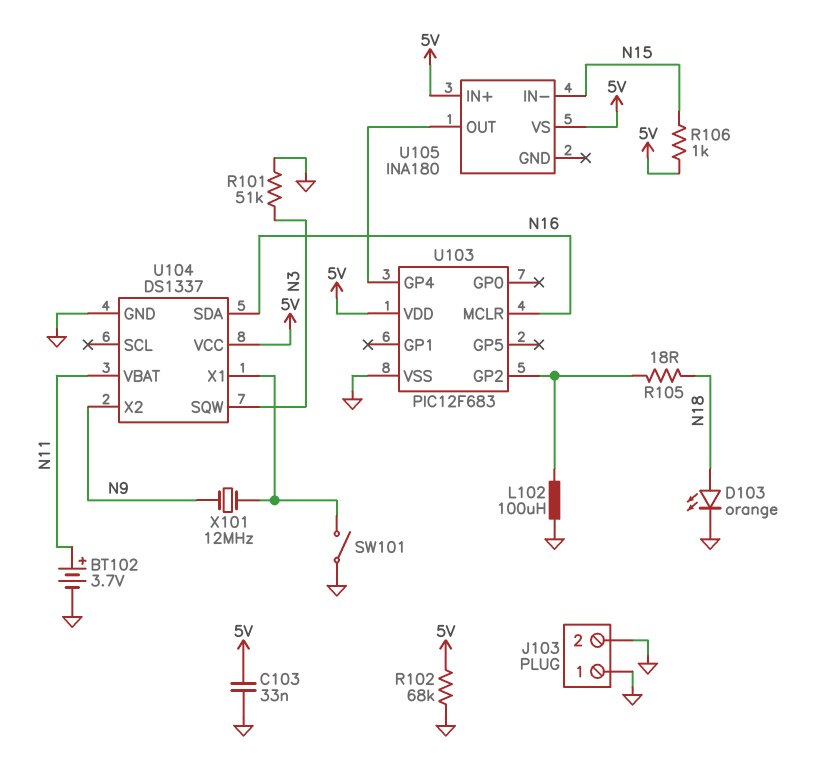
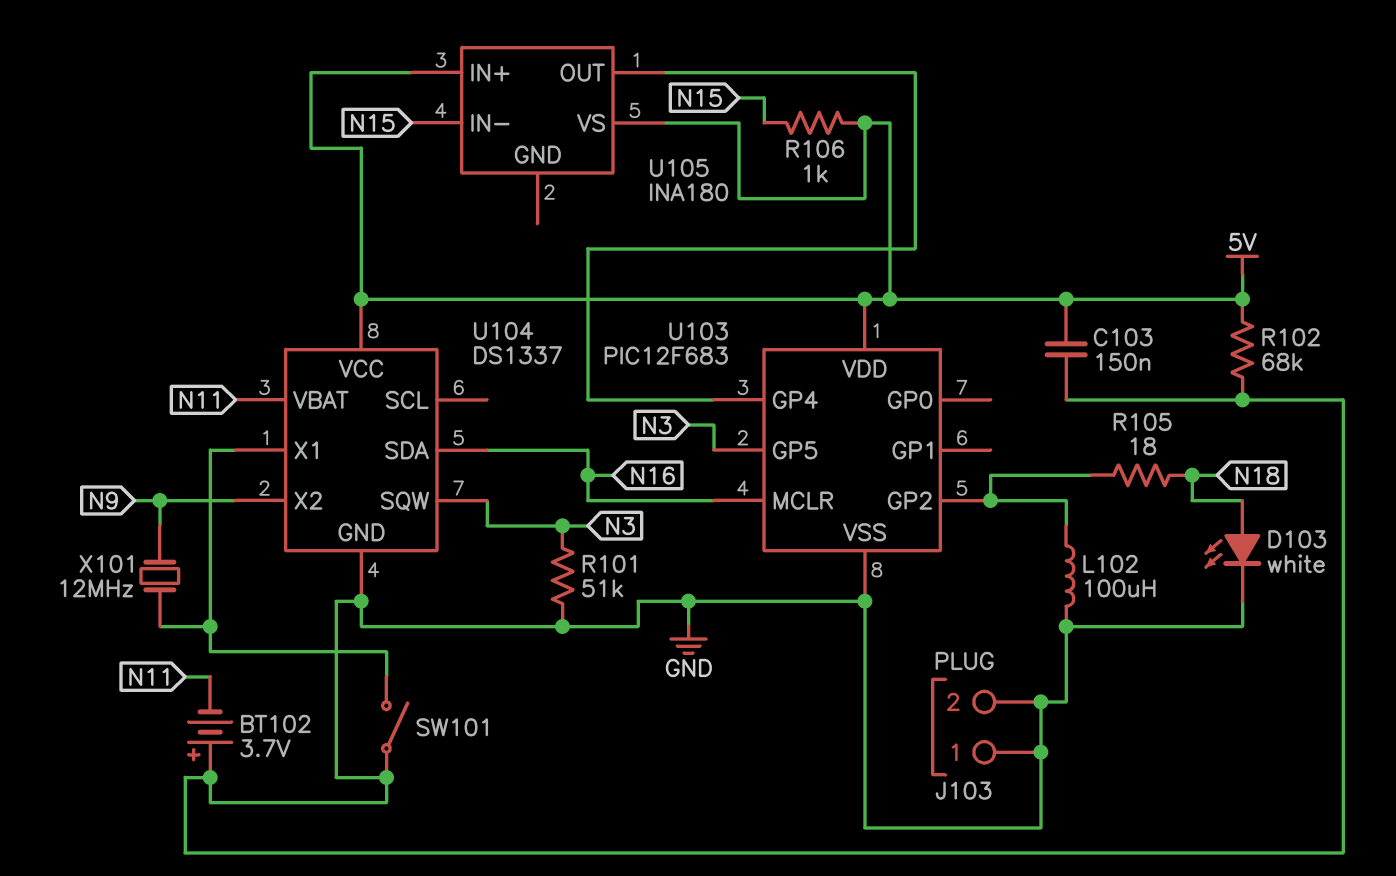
BT102: 3.7V (plus N11, minus GND) -> 3.7V (plus GND, minus N11)
C103: 33nF (5V, GND) -> 150nF (5V, GND)
D103: LED orange (A N18, K GND) -> LED white (A N18, K GND)
U103 pin GP5: none -> N3

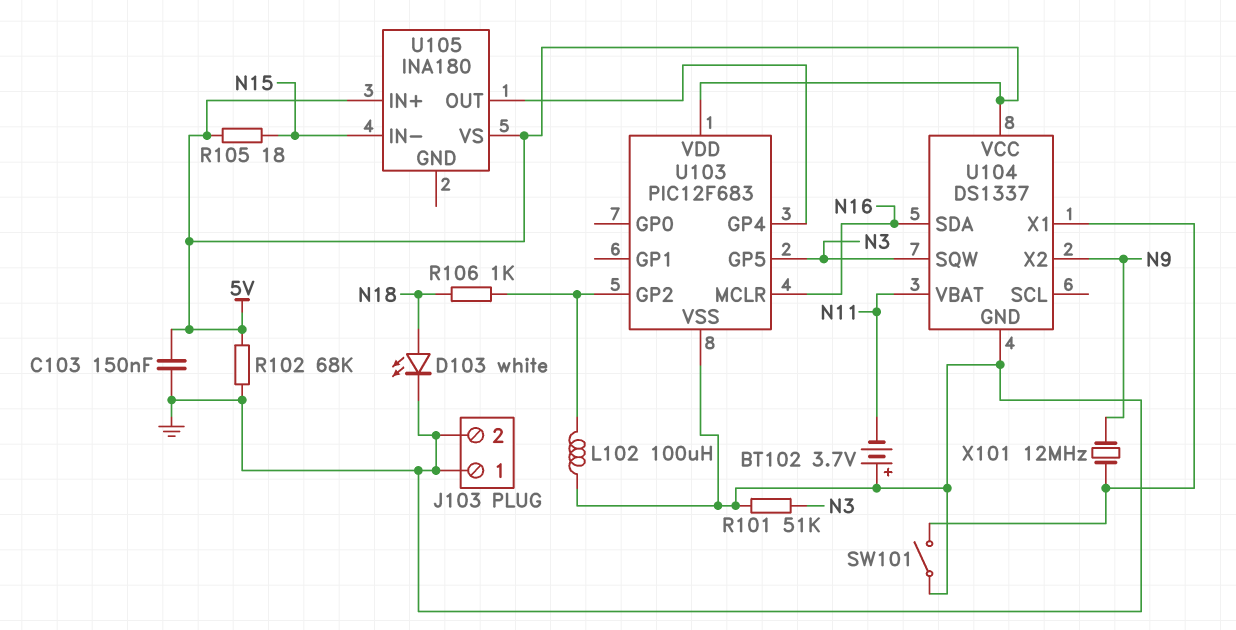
R105: 18 (N18, U103/GP2) -> 18 (5V, N15)
R106: 1k (5V, N15) -> 1k (N18, U103/GP2)

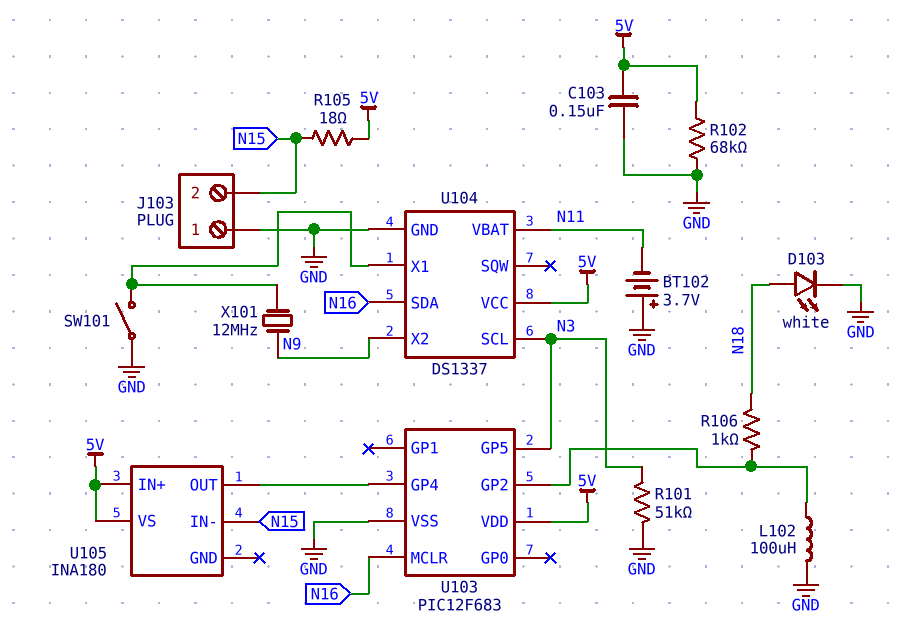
J103 pin 2: GND -> N15
U104 pin SCL: none -> N3
U104 pin SQW: N3 -> none

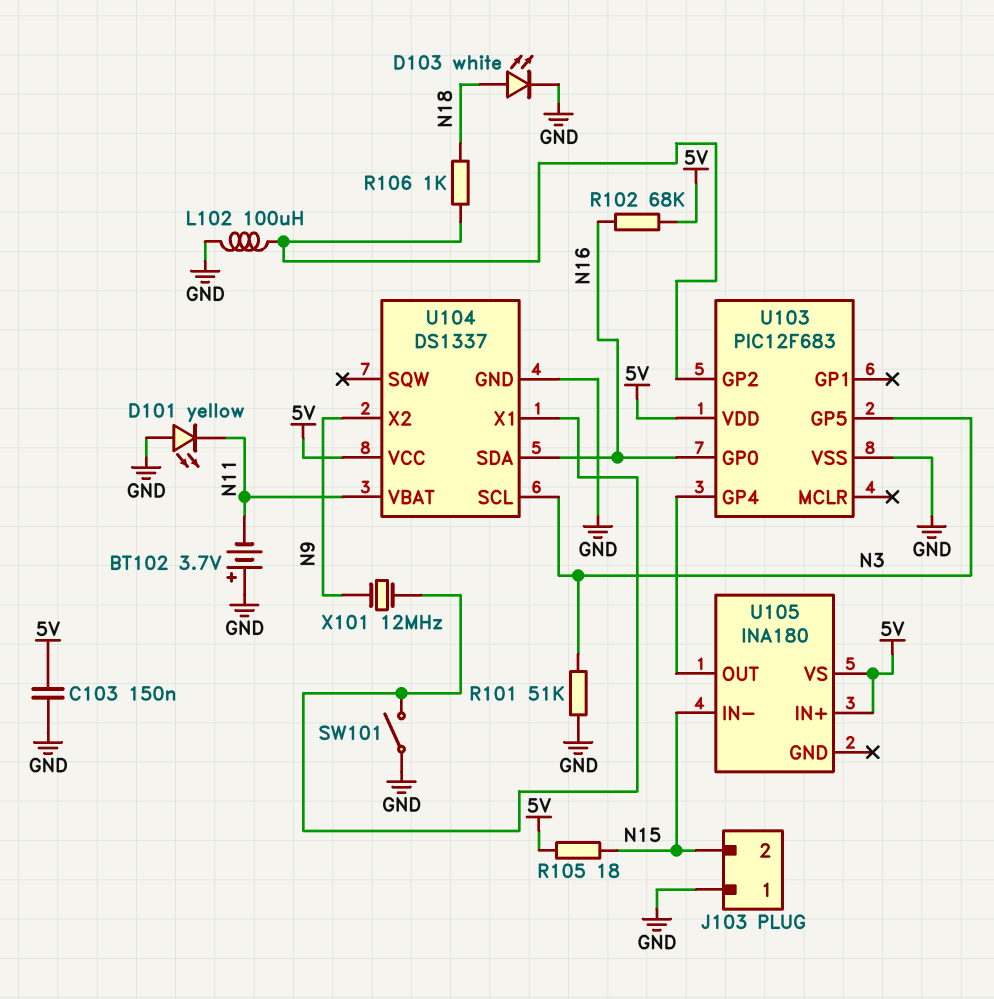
D101: none -> LED yellow (A GND, K N11)
R102: 68k (5V, GND) -> 68k (5V, N16)
U103 pin GP0: none -> N16
U103 pin MCLR: N16 -> none

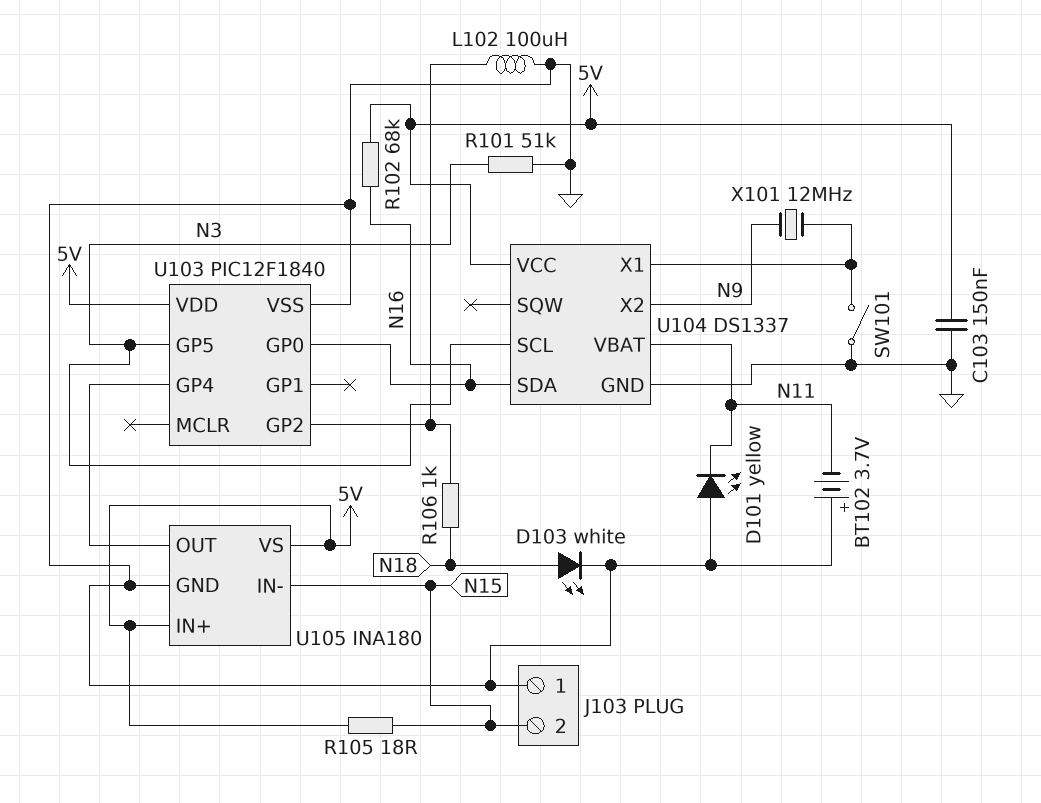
U103: PIC12F683 -> PIC12F1840
U105 pin GND: none -> GND

